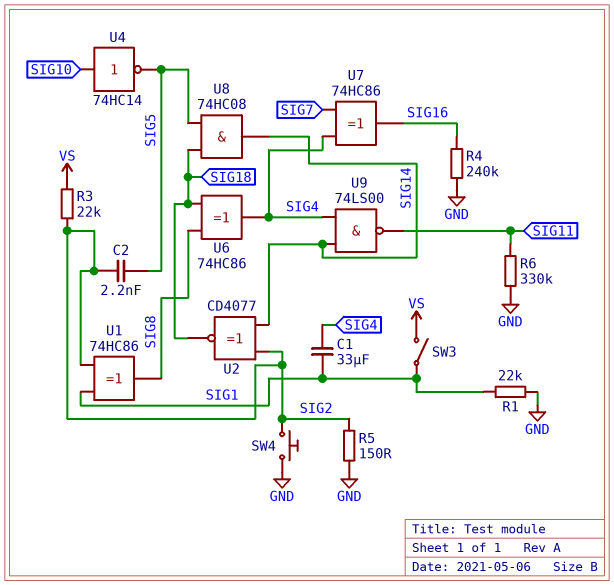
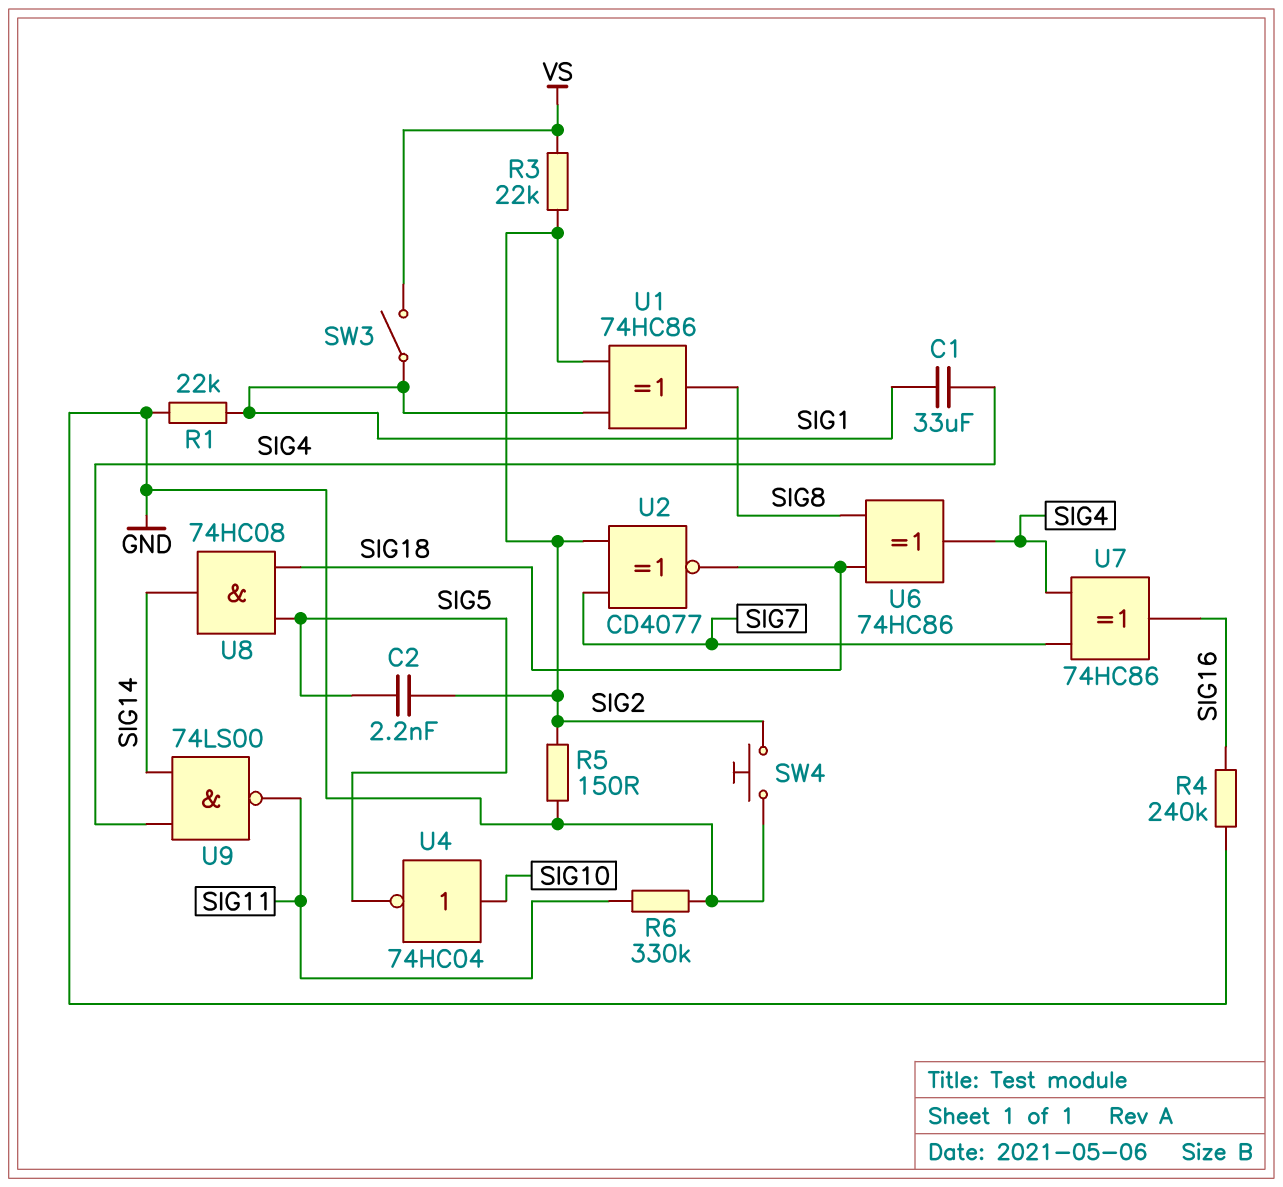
U2: XNOR CD4077 (in SIG2, in SIG14, out SIG18) -> XNOR CD4077 (in SIG2, in SIG7, out SIG18)
U4: NOT 74HC14 (in SIG10, out SIG5) -> NOT 74HC04 (in SIG10, out SIG5)

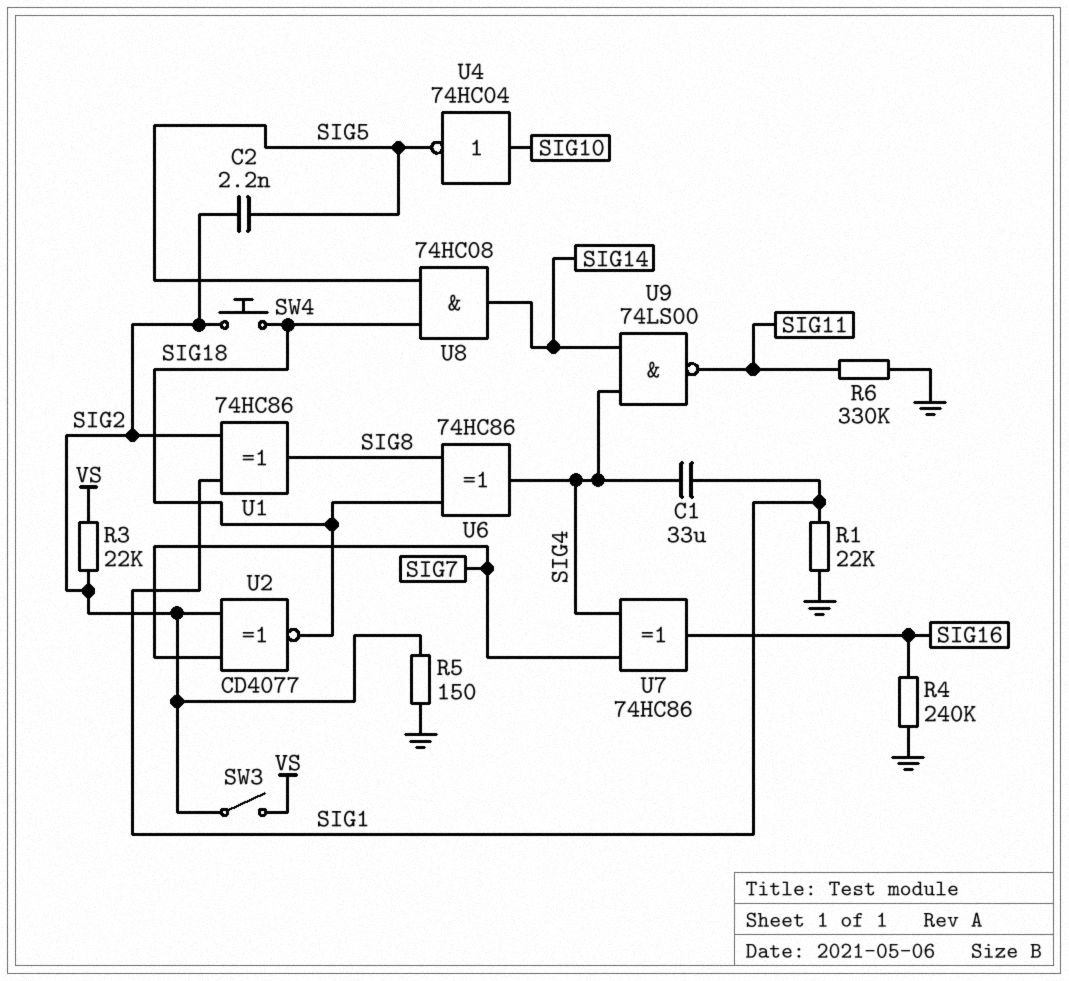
SW3: switch (SIG1, VS) -> switch (SIG2, VS)
SW4: button (GND, SIG2) -> button (SIG2, SIG18)

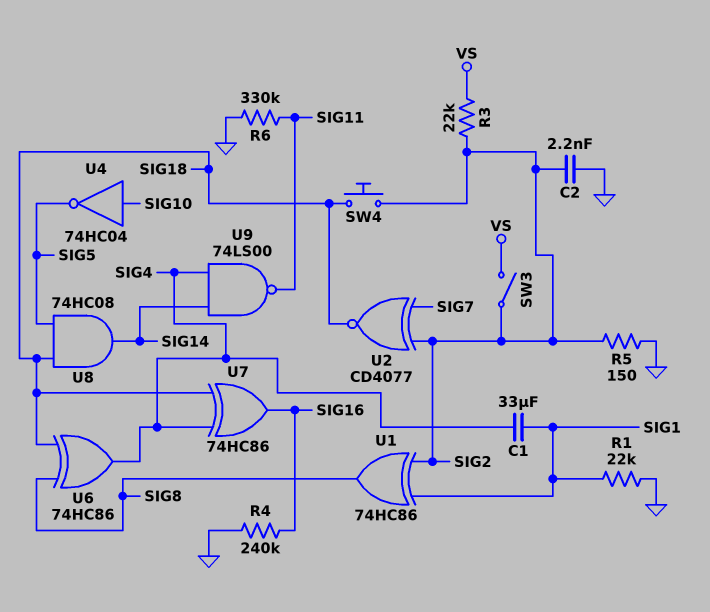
C2: 2.2nF (SIG2, SIG5) -> 2.2nF (GND, SIG2)
U7: XOR 74HC86 (in SIG4, in SIG7, out SIG16) -> XOR 74HC86 (in SIG4, in SIG18, out SIG16)

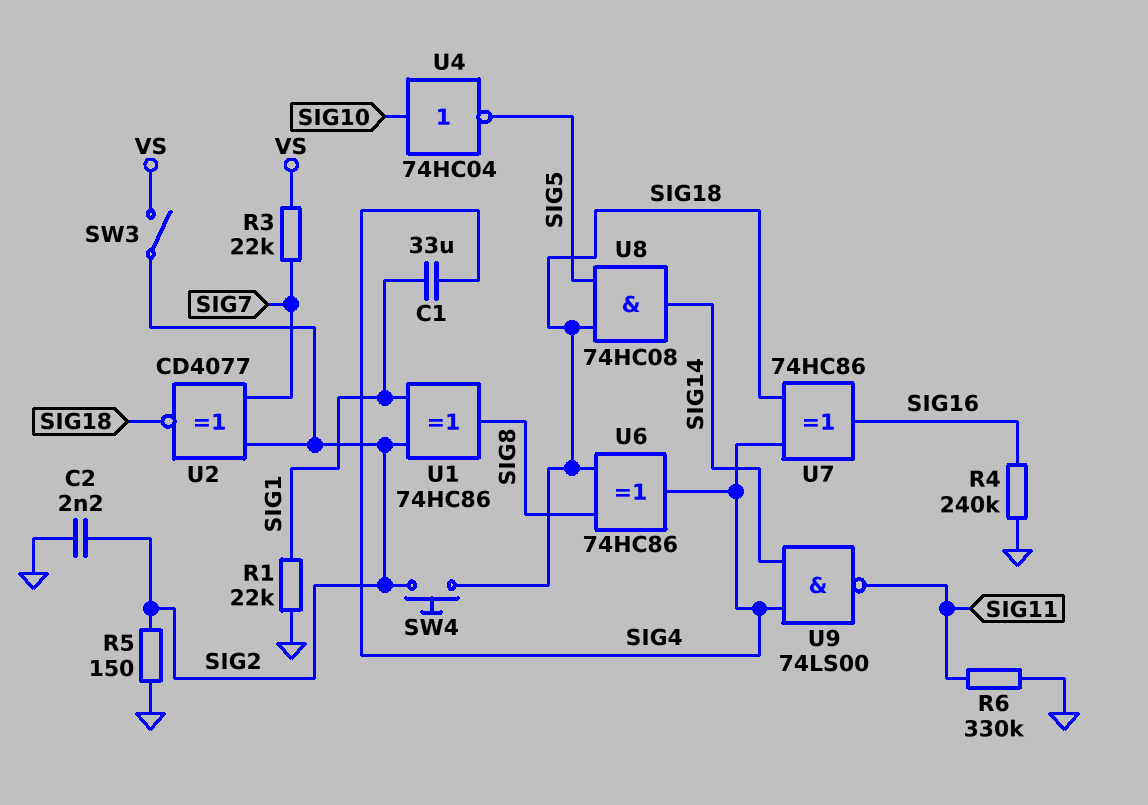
R3: 22k (SIG2, VS) -> 22k (SIG7, VS)

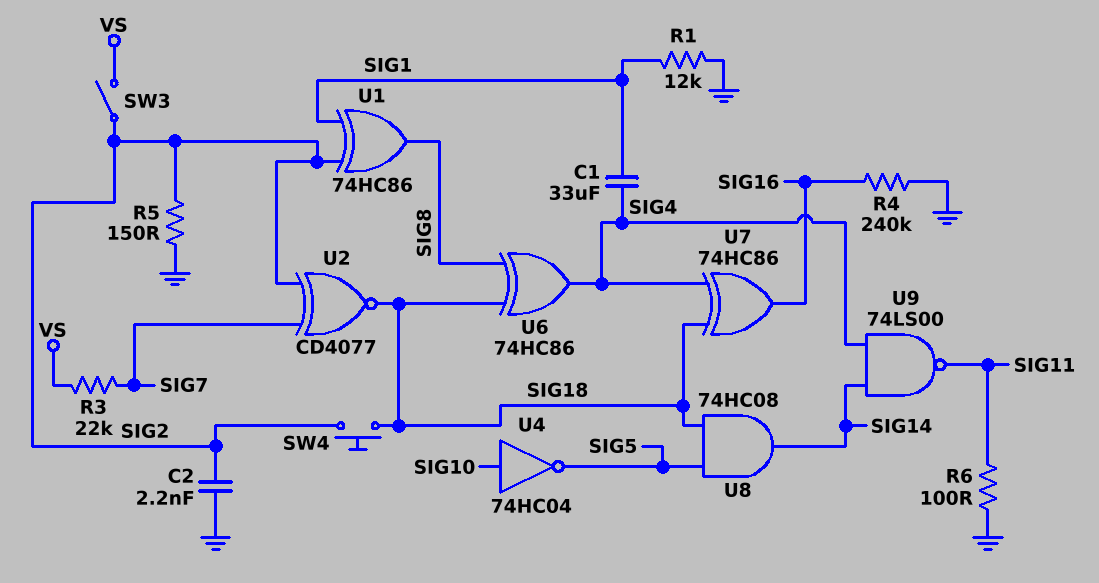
R1: 22k (GND, SIG1) -> 12k (GND, SIG1)
R6: 330k (GND, SIG11) -> 100 (GND, SIG11)

